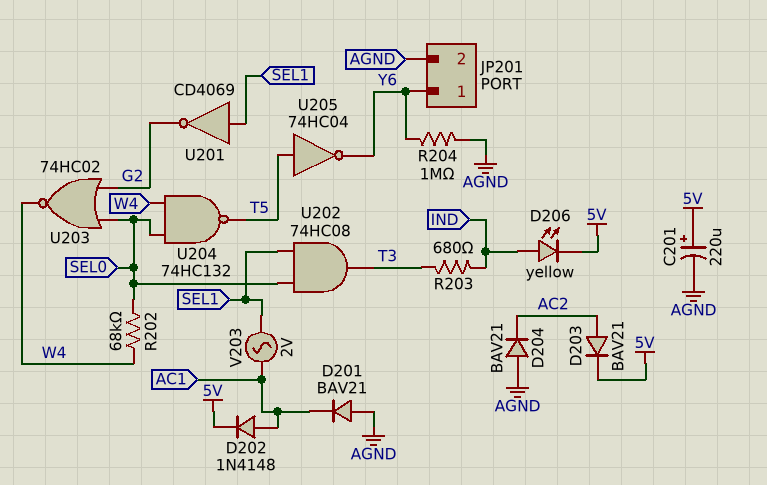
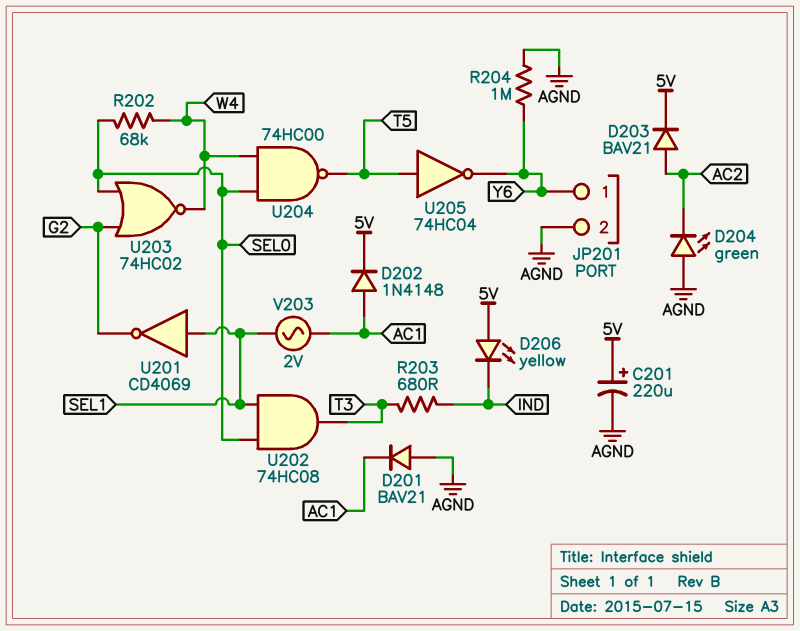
D204: diode BAV21 (A AGND, K AC2) -> LED green (A AGND, K AC2)
D206: LED yellow (A IND, K 5V) -> LED yellow (A 5V, K IND)
U204: NAND 74HC132 (in SEL0, in W4, out T5) -> NAND 74HC00 (in SEL0, in W4, out T5)

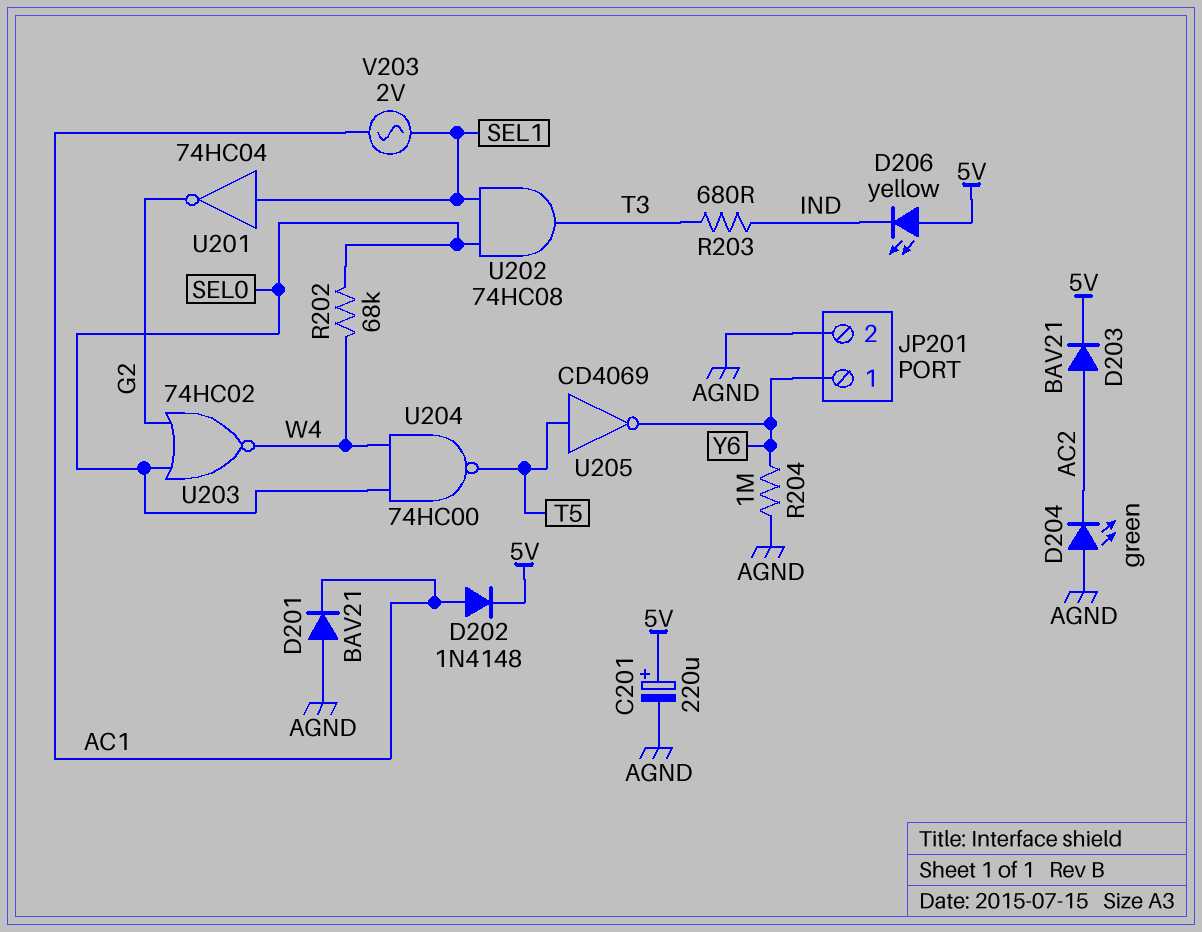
U201: NOT CD4069 (in SEL1, out G2) -> NOT 74HC04 (in SEL1, out G2)
U205: NOT 74HC04 (in T5, out Y6) -> NOT CD4069 (in T5, out Y6)

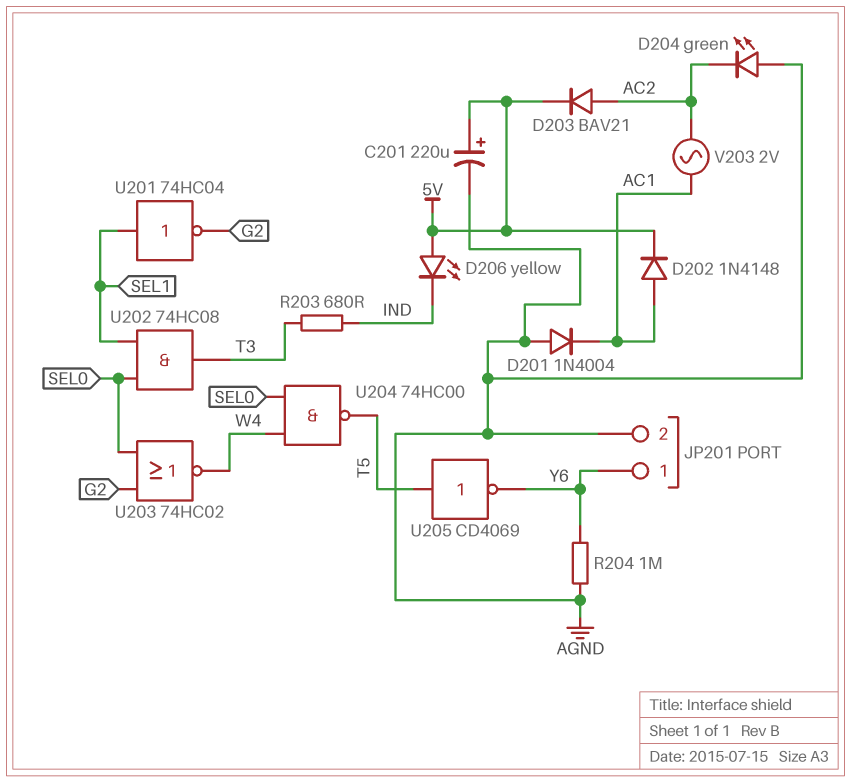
D201: diode BAV21 (A AGND, K AC1) -> diode 1N4004 (A AGND, K AC1)
R202: 68k (SEL0, W4) -> none
V203: AC 2V (AC1, SEL1) -> AC 2V (AC1, AC2)

